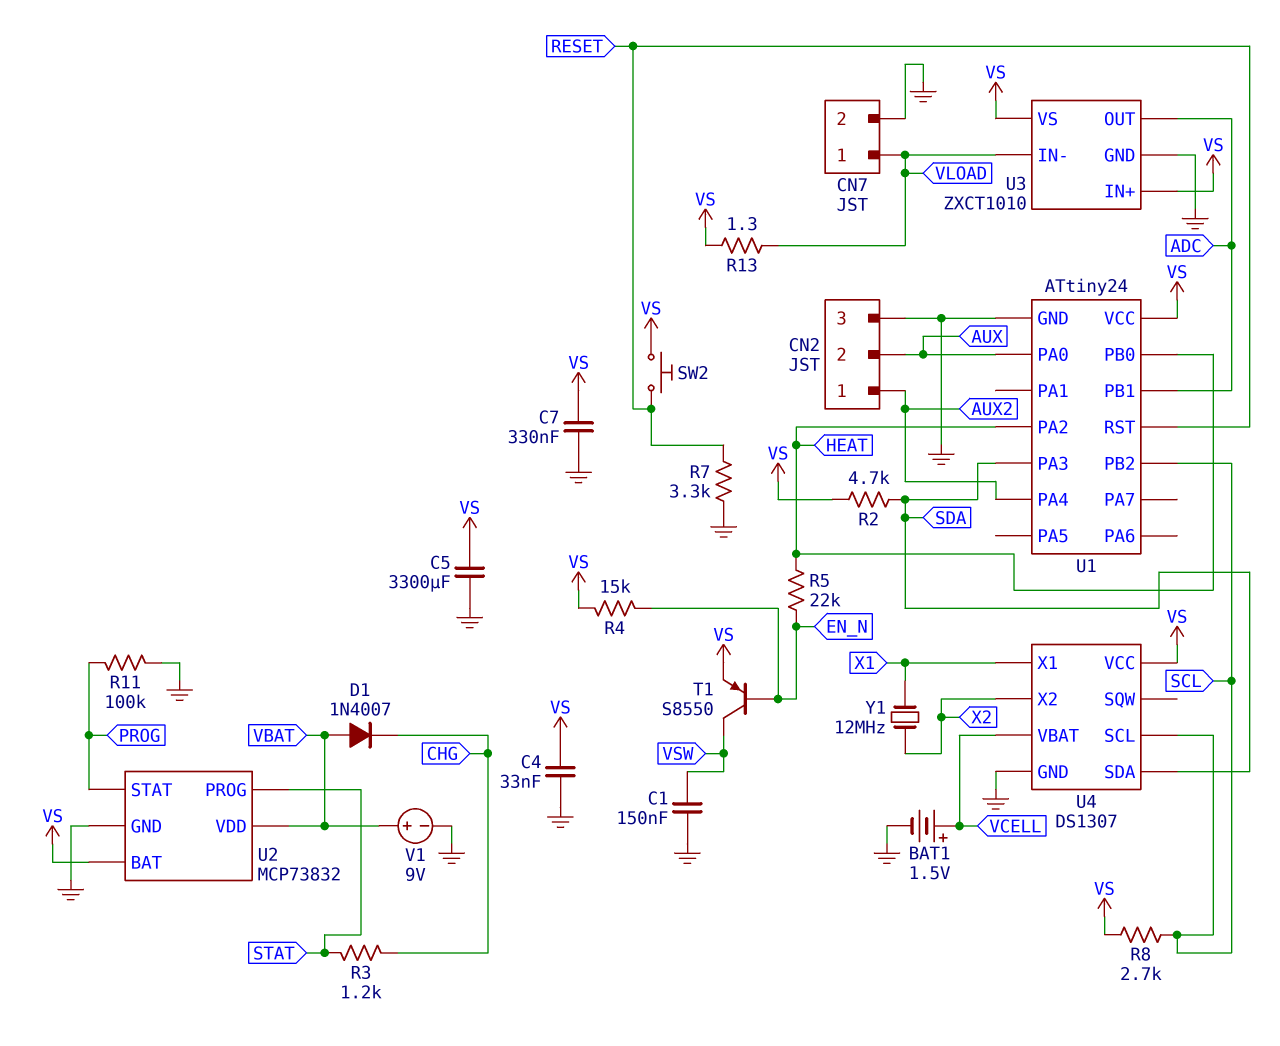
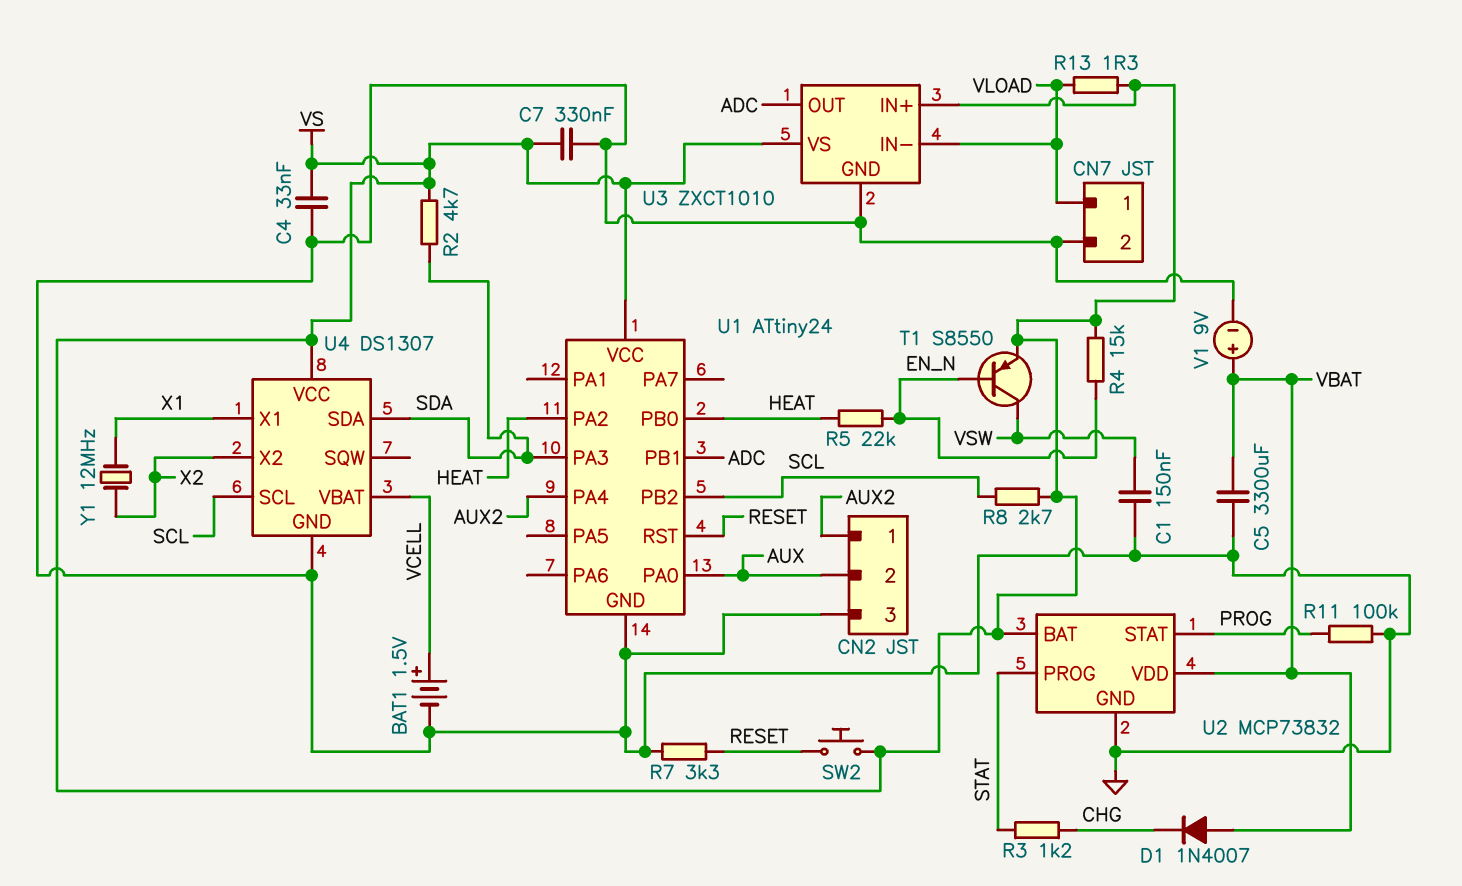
C5: 3300uF (GND, VS) -> 3300uF (GND, VBAT)

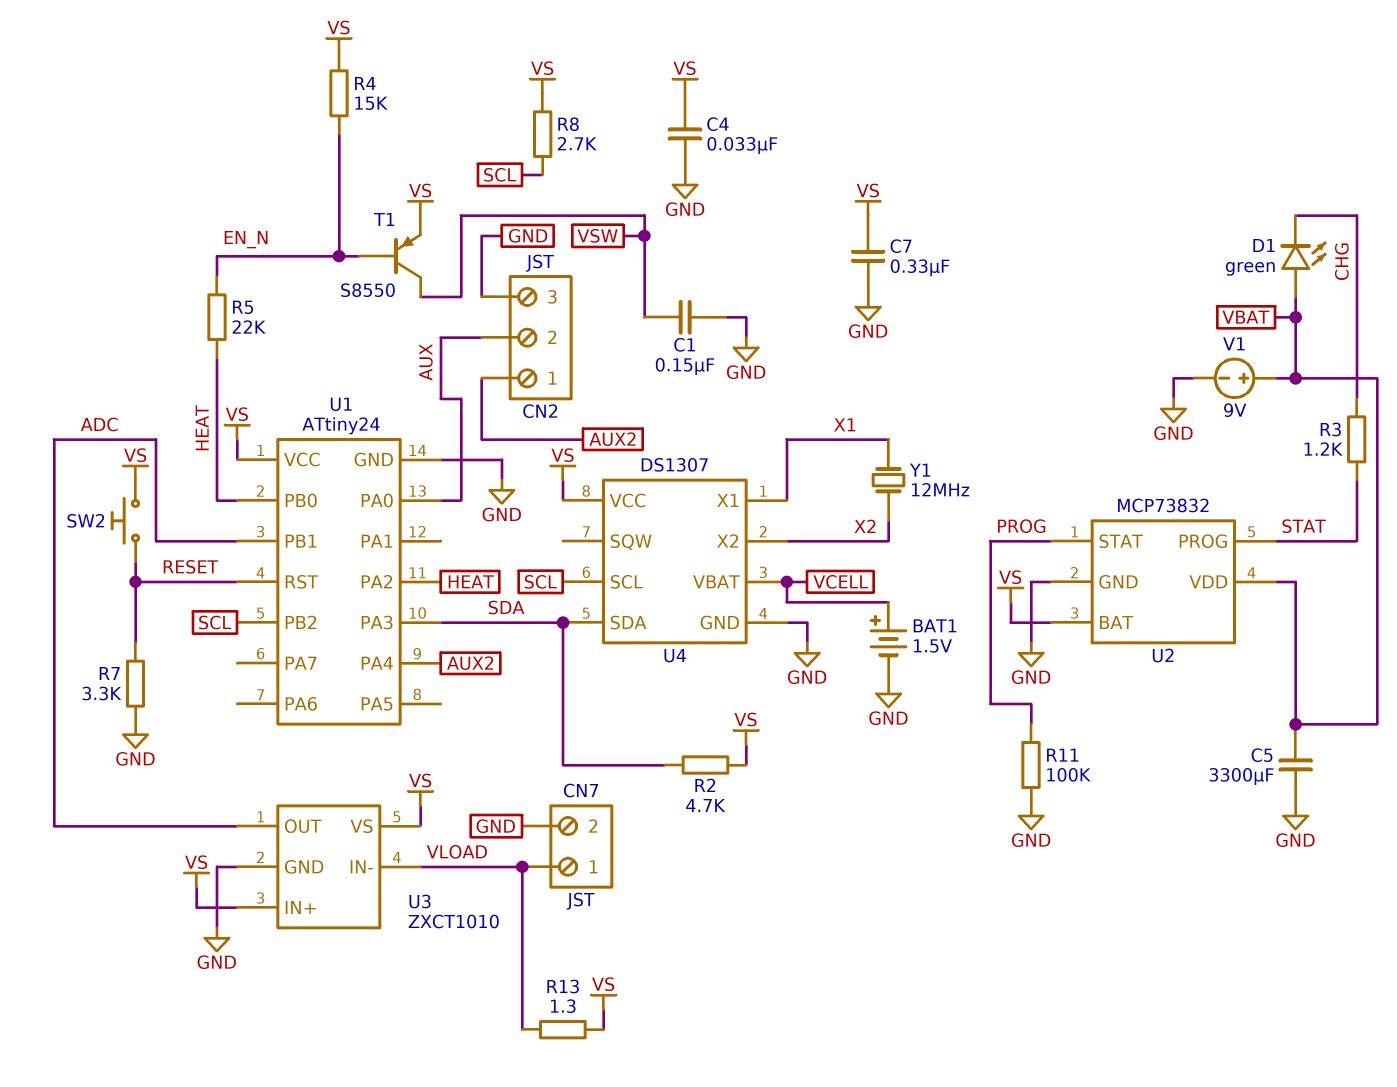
D1: diode 1N4007 (A VBAT, K CHG) -> LED green (A VBAT, K CHG)

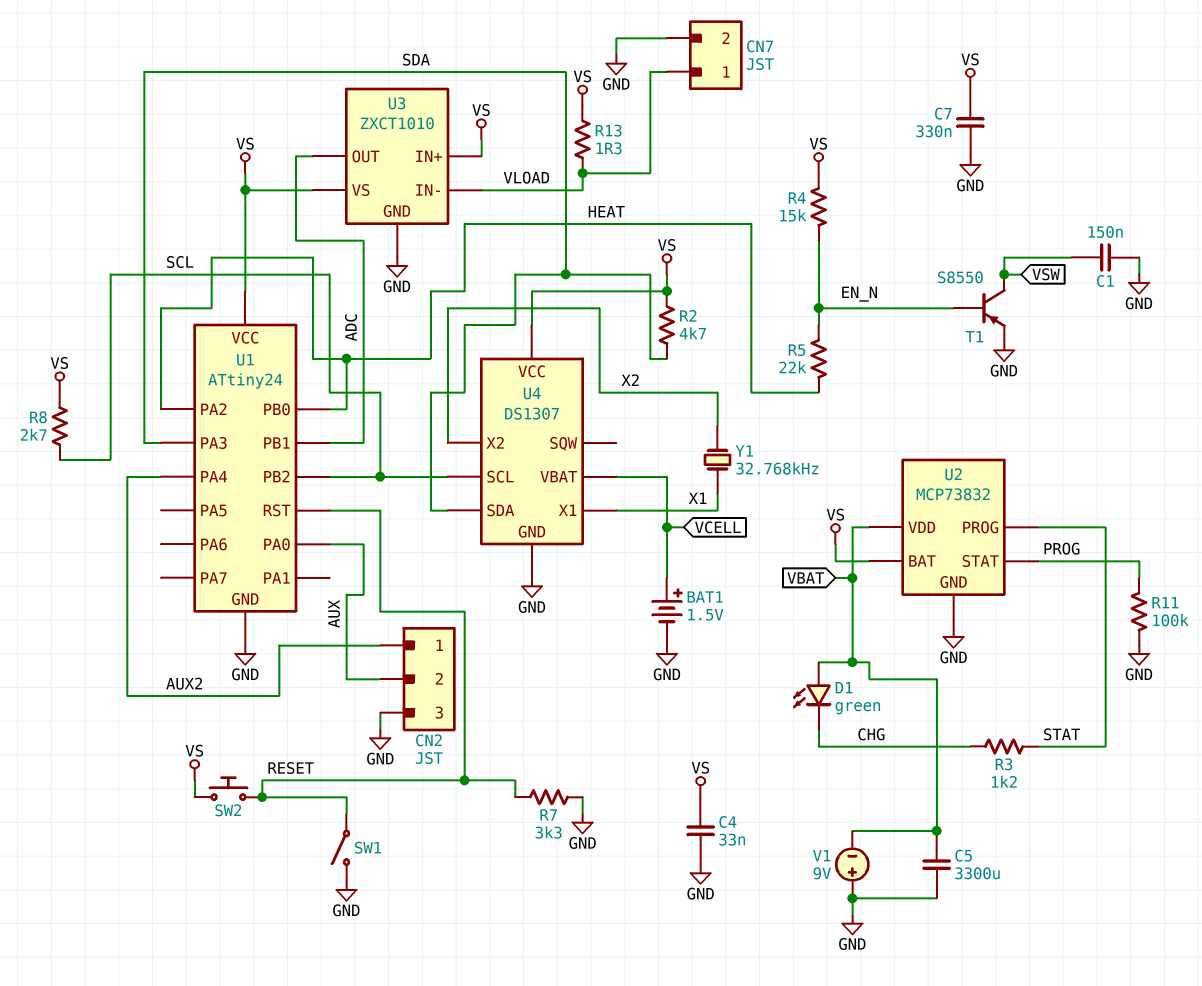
SW1: none -> switch (GND, RESET)
T1: PNP S8550 (B EN_N, C VSW, E VS) -> PNP S8550 (B EN_N, C VSW, E GND)
V1: 9V (plus VBAT, minus GND) -> 9V (plus GND, minus VBAT)
Y1: 12MHz (X1, X2) -> 32.768kHz (X1, X2)

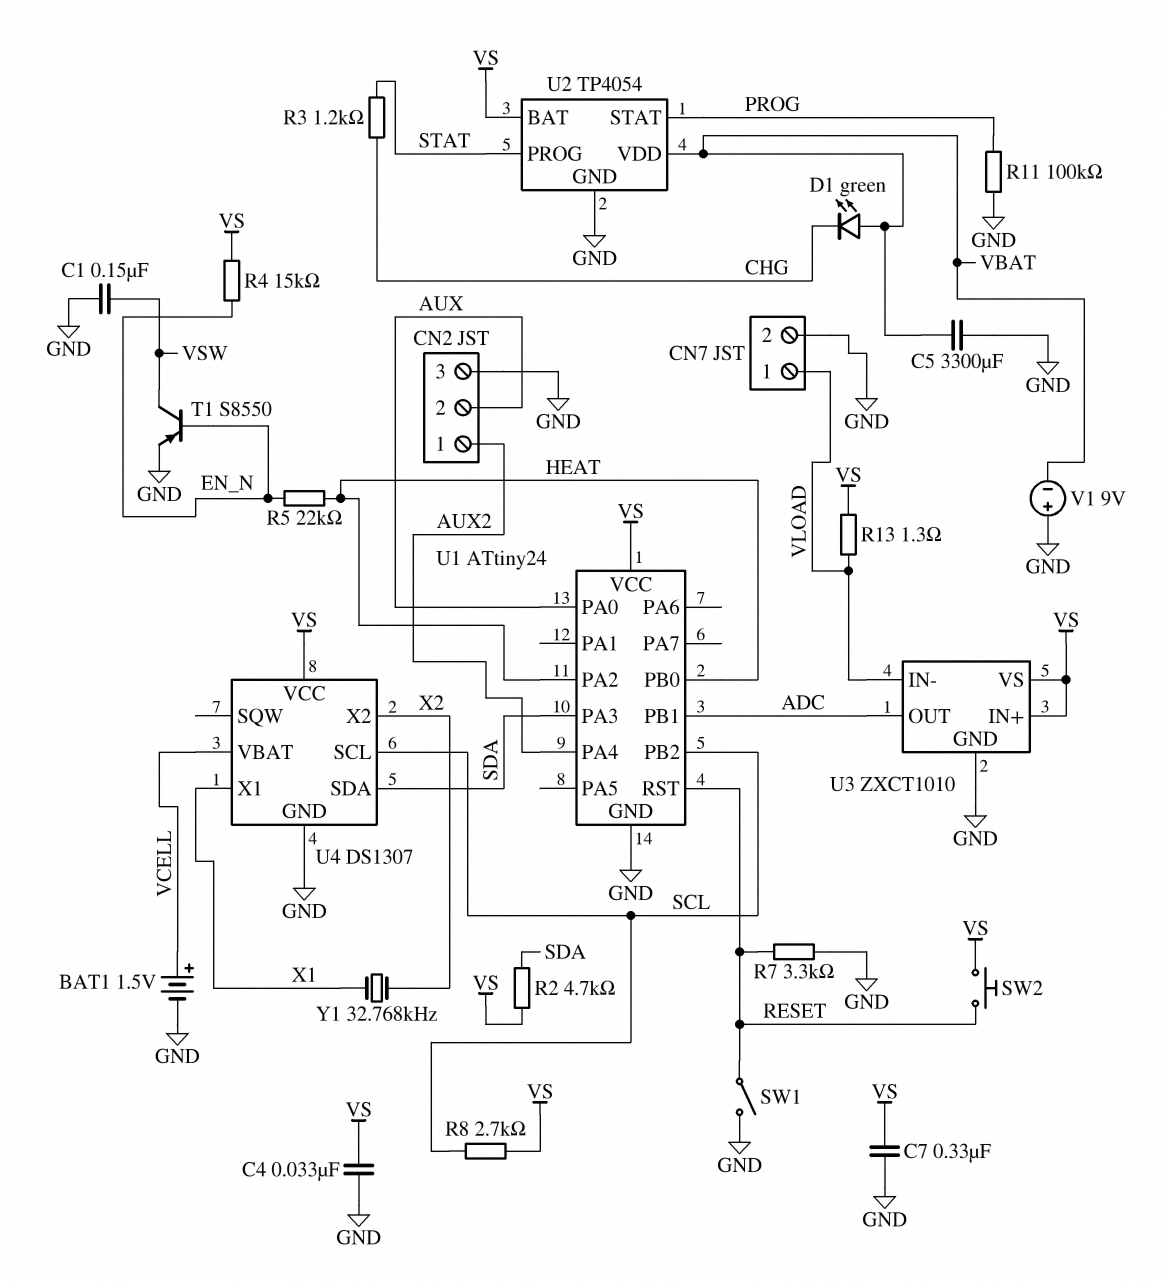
U2: MCP73832 -> TP4054

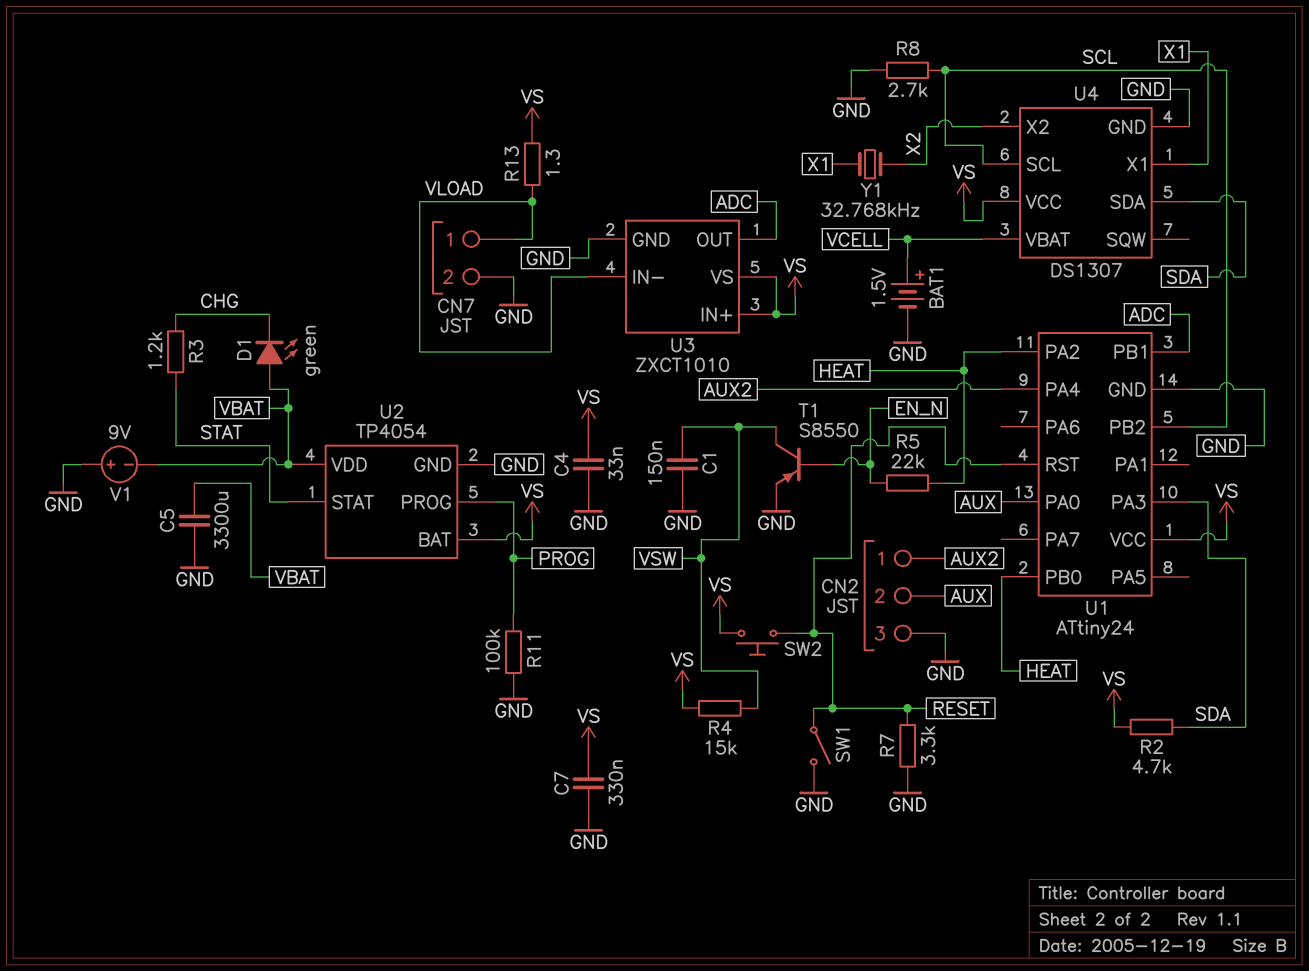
R4: 15k (EN_N, VS) -> 15k (VS, VSW)
R8: 2.7k (SCL, VS) -> 2.7k (GND, SCL)
U2 pin PROG: STAT -> PROG
U2 pin STAT: PROG -> STAT

